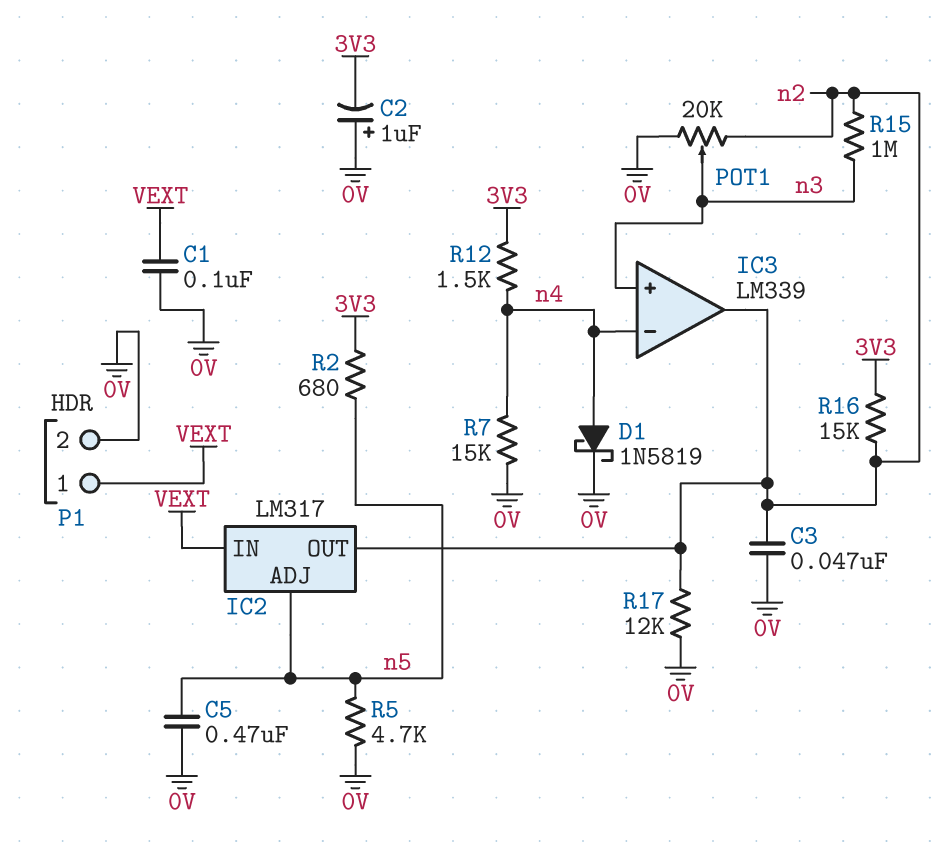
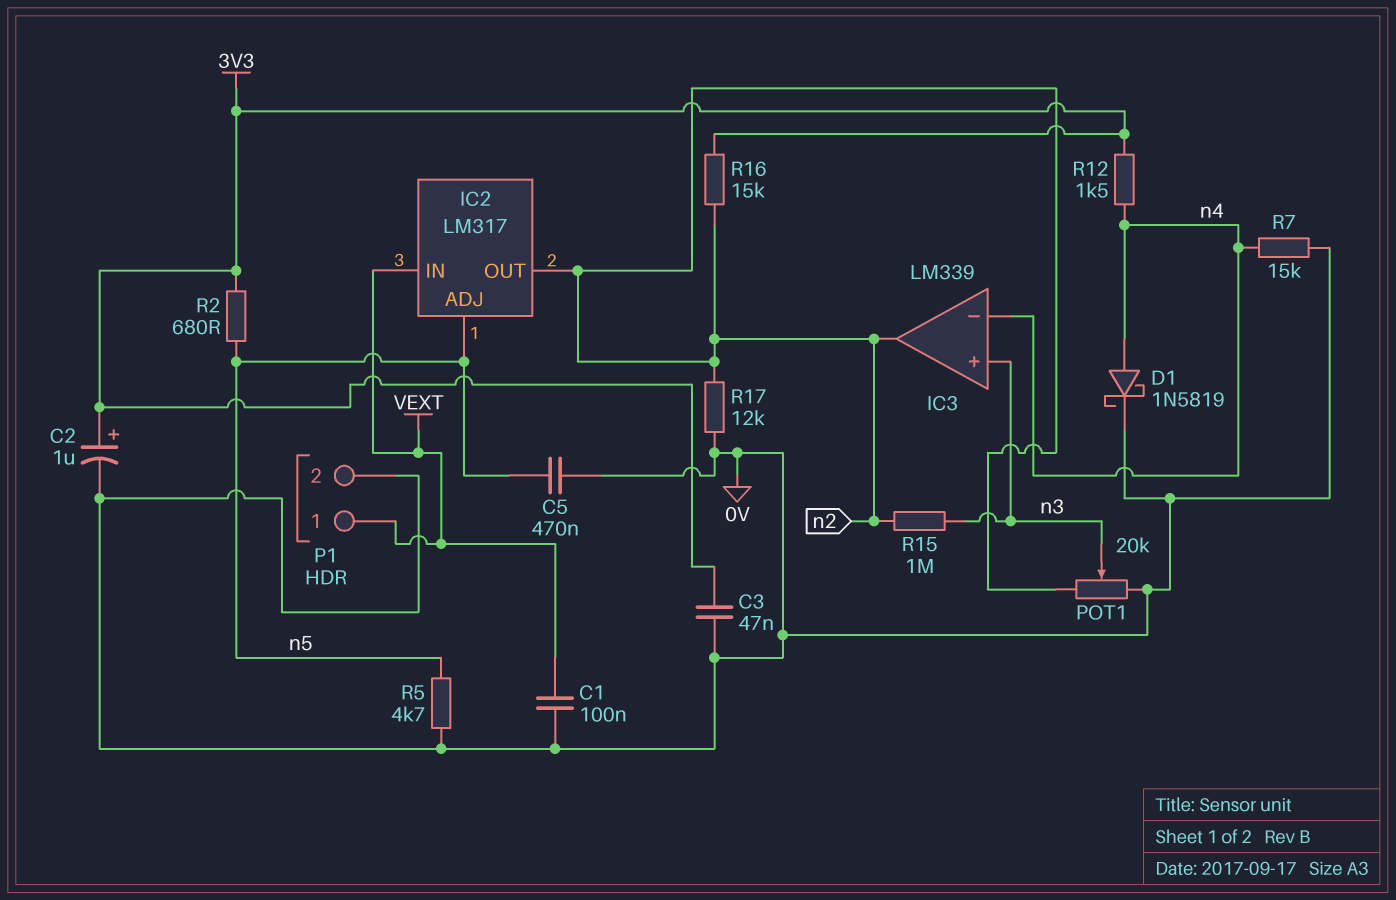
C2: 1uF (plus 0V, minus 3V3) -> 1uF (plus 3V3, minus 0V)
C3: 47nF (0V, n2) -> 47nF (0V, 3V3)

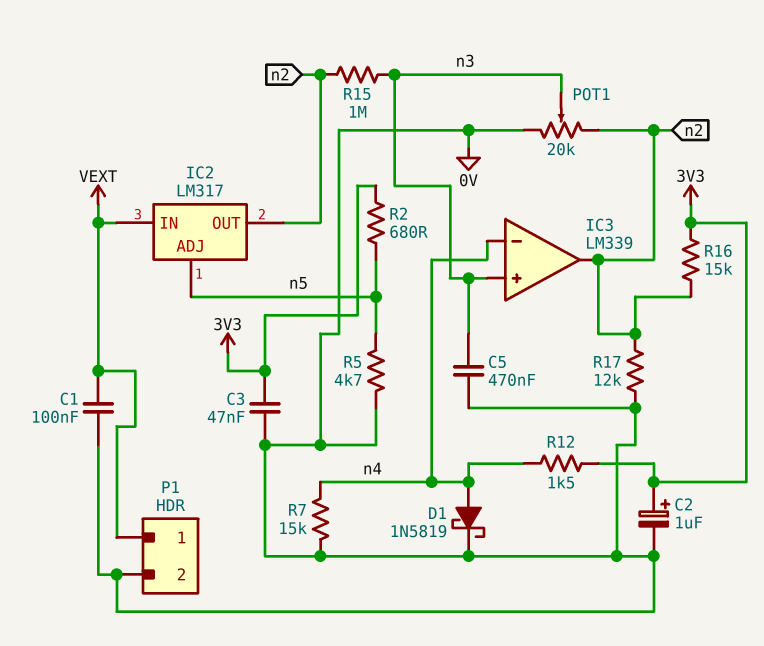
C5: 470nF (0V, n5) -> 470nF (0V, n3)

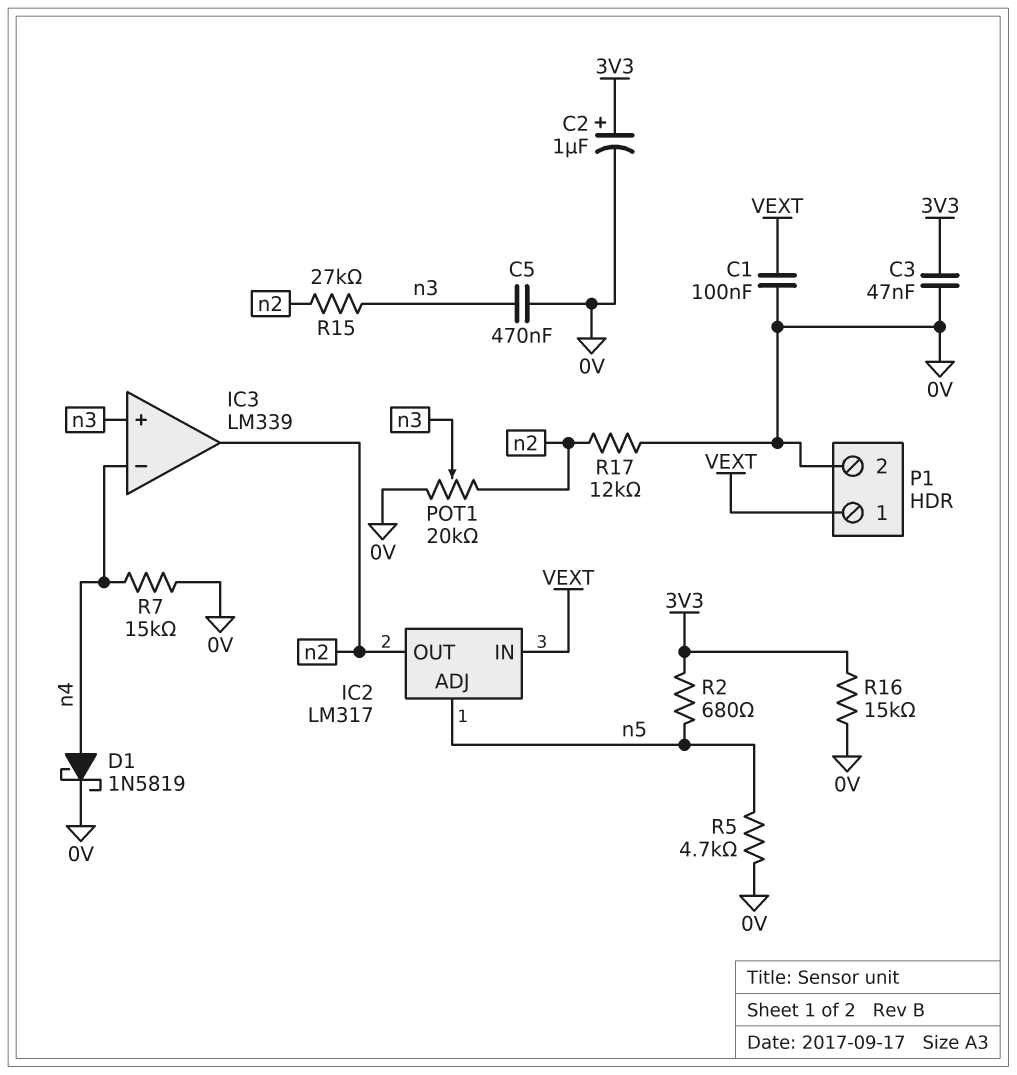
R12: 1.5k (3V3, n4) -> none
R15: 1M (n2, n3) -> 27k (n2, n3)
R16: 15k (3V3, n2) -> 15k (0V, 3V3)

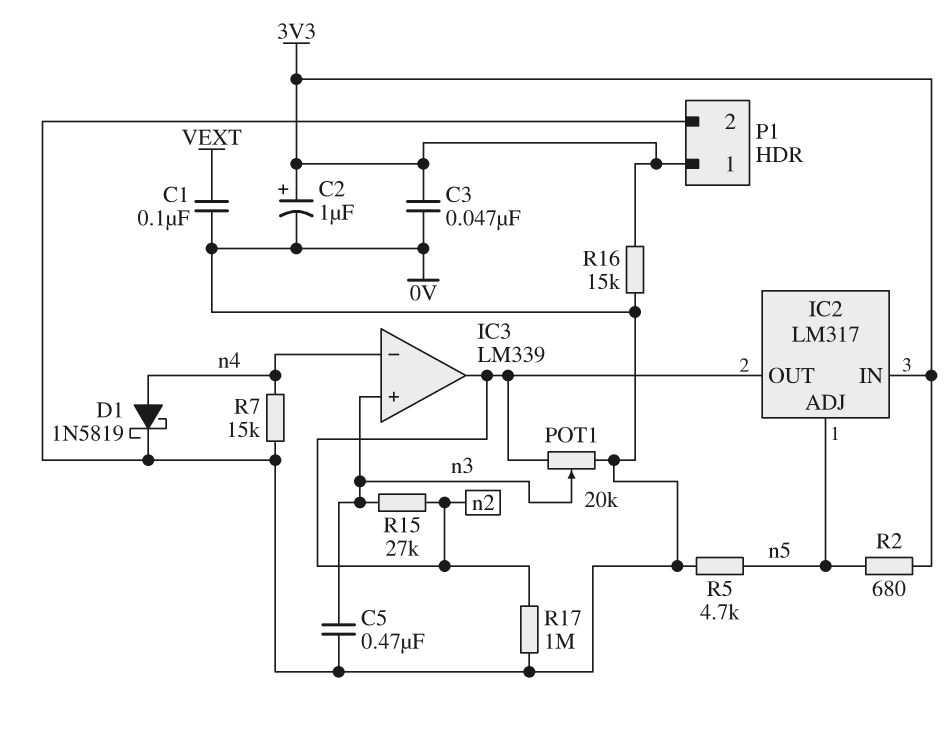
IC2 pin IN: VEXT -> 3V3
P1 pin 1: VEXT -> 3V3
R17: 12k (0V, n2) -> 1M (0V, n2)

